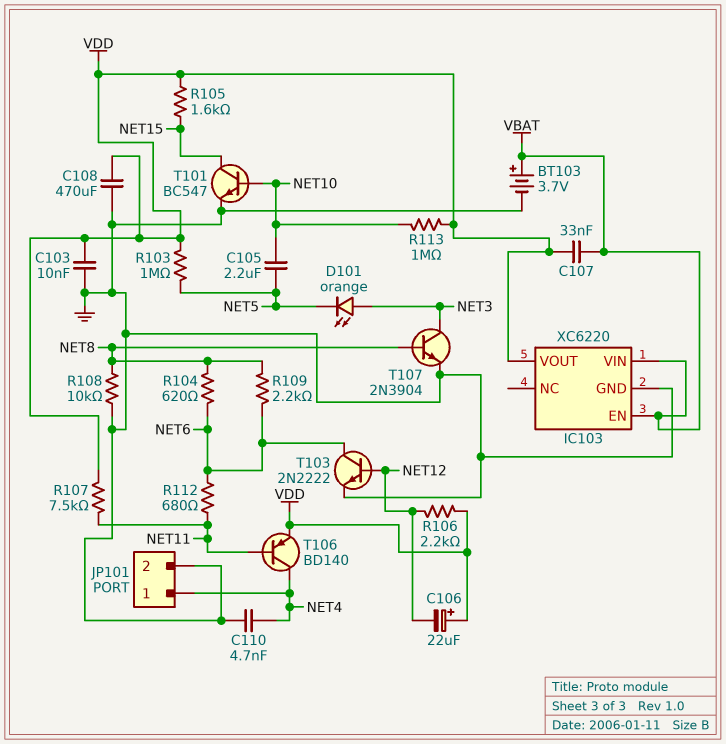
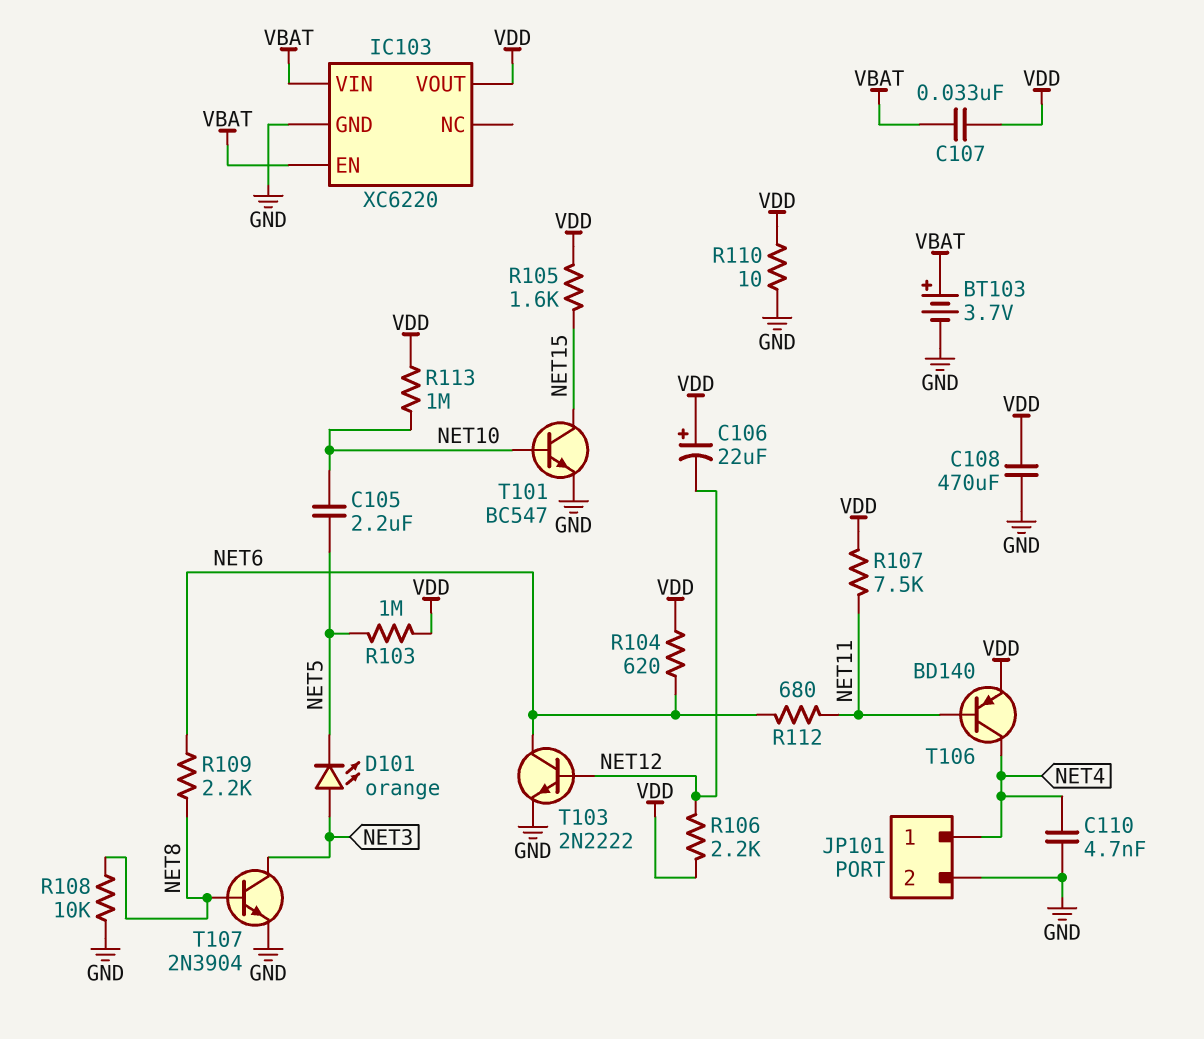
C103: 10nF (GND, VDD) -> none
R104: 620 (NET6, NET8) -> 620 (NET6, VDD)
R110: none -> 10 (GND, VDD)

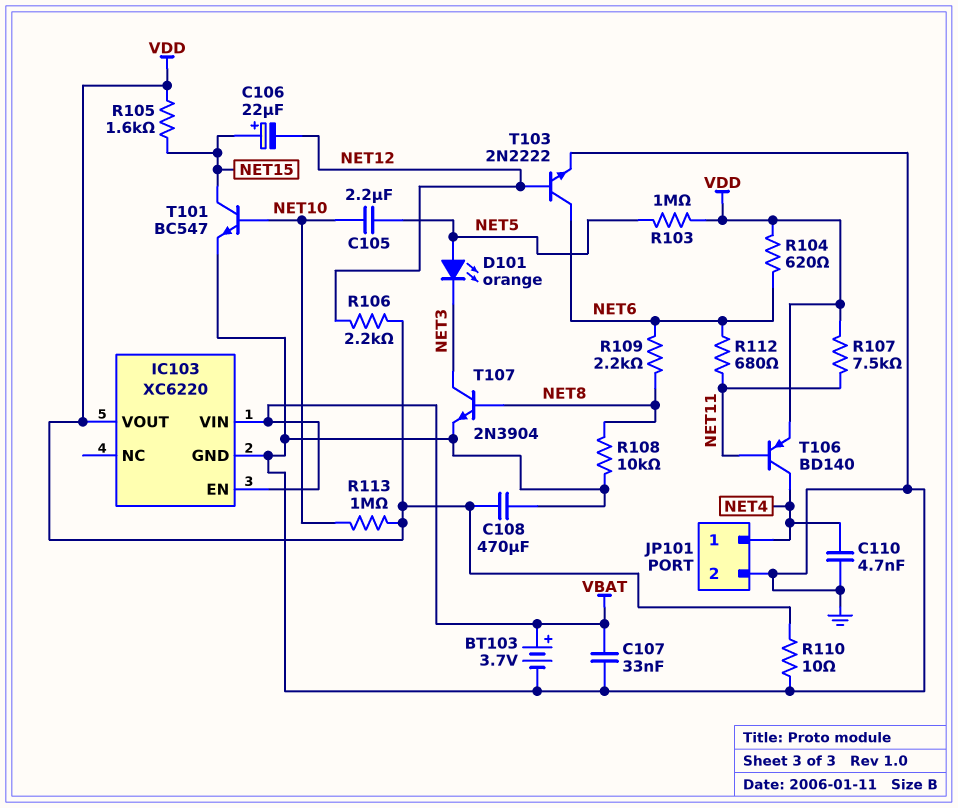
C106: 22uF (plus VDD, minus NET12) -> 22uF (plus NET15, minus NET12)
C107: 33nF (VBAT, VDD) -> 33nF (GND, VBAT)
D101: LED orange (A NET3, K NET5) -> LED orange (A NET5, K NET3)

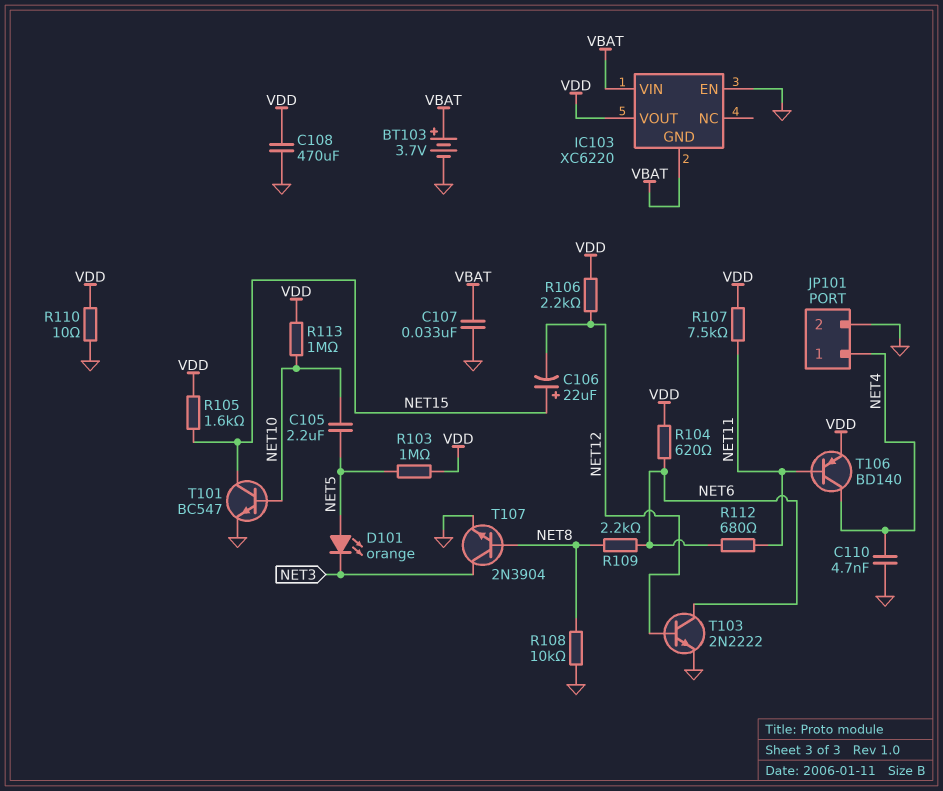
IC103 pin EN: VBAT -> GND
IC103 pin GND: GND -> VBAT

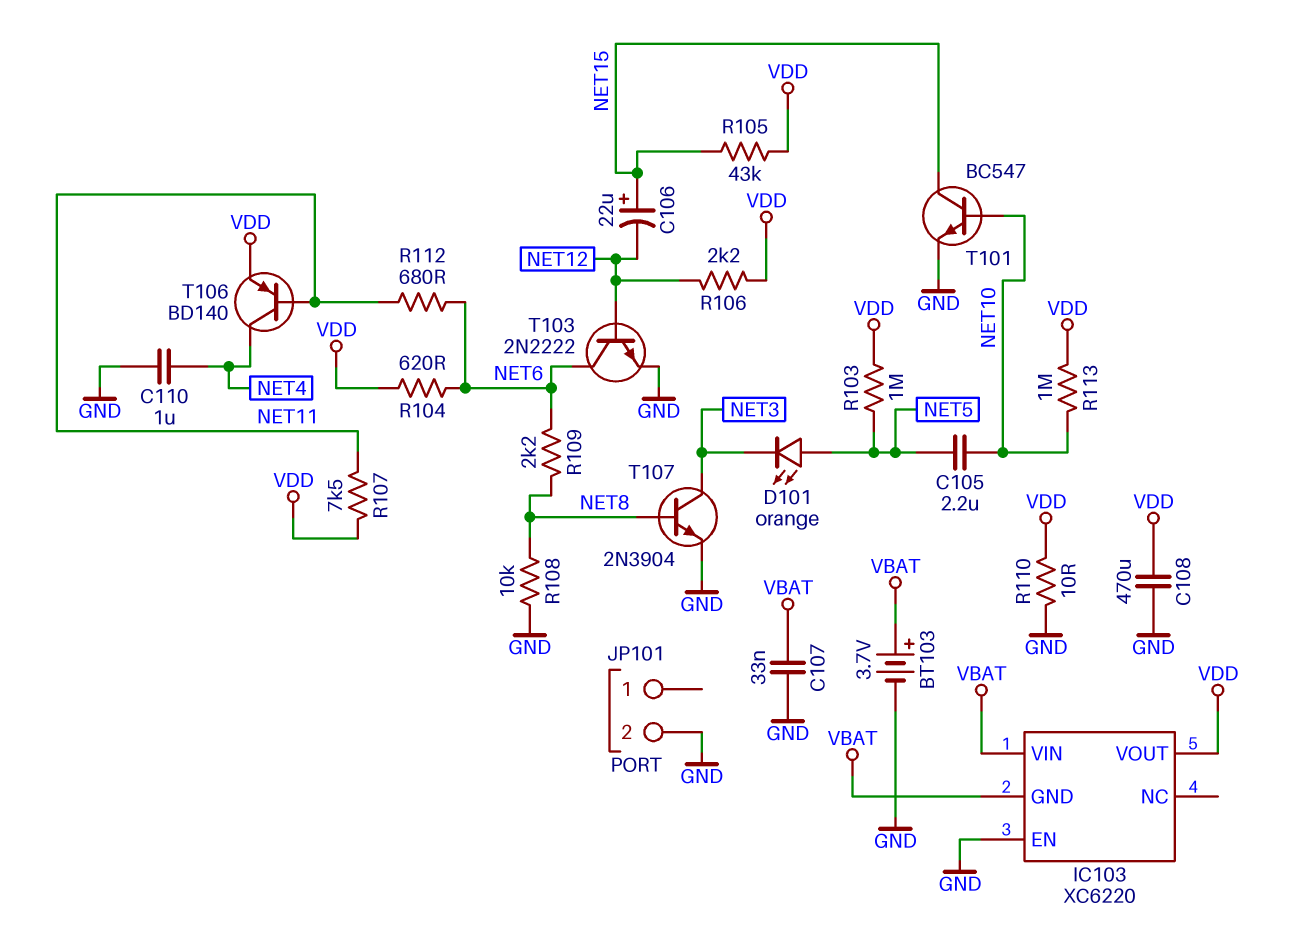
C110: 4.7nF (GND, NET4) -> 1uF (GND, NET4)
JP101 pin 1: NET4 -> none
R105: 1.6k (NET15, VDD) -> 43k (NET15, VDD)

